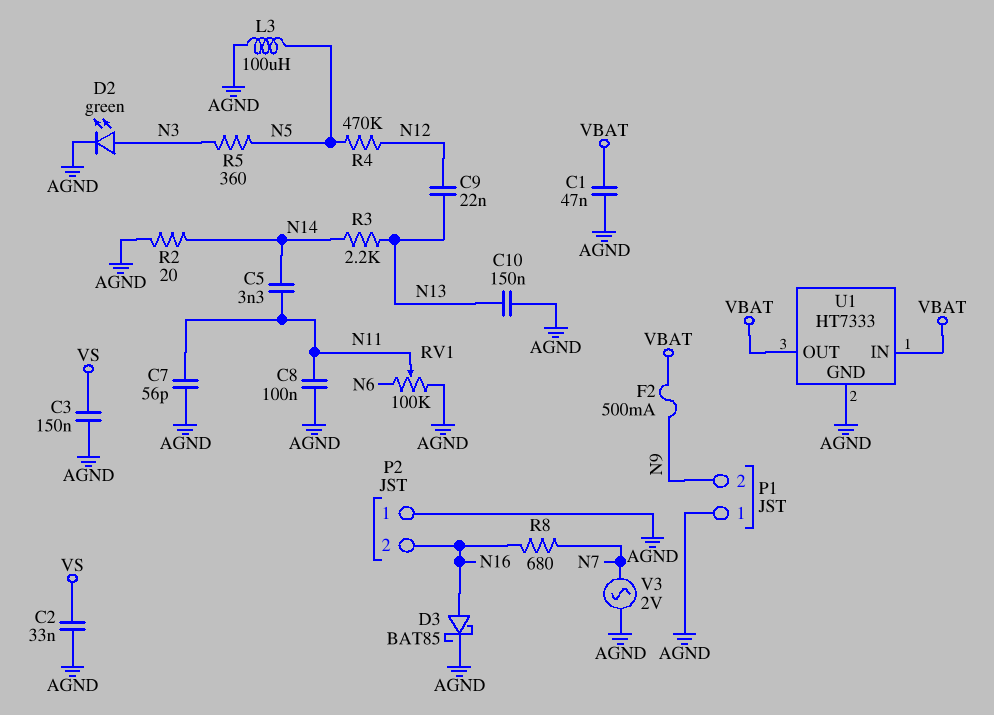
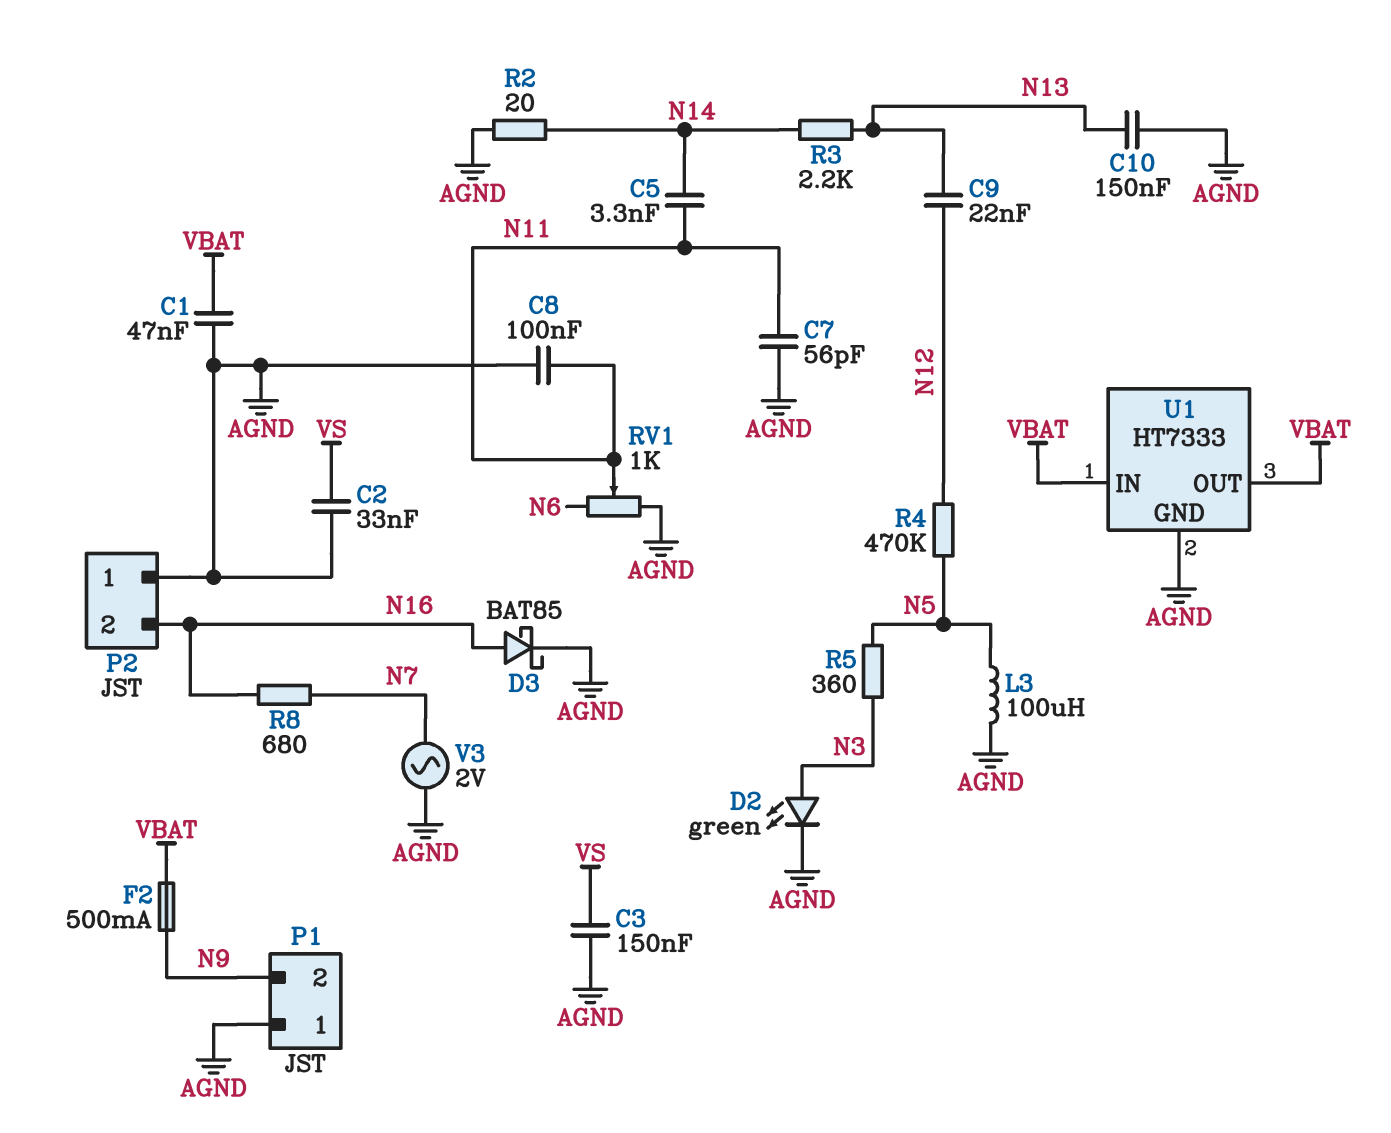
RV1: 100k (AGND, N6, wiper N11) -> 1k (AGND, N6, wiper N11)

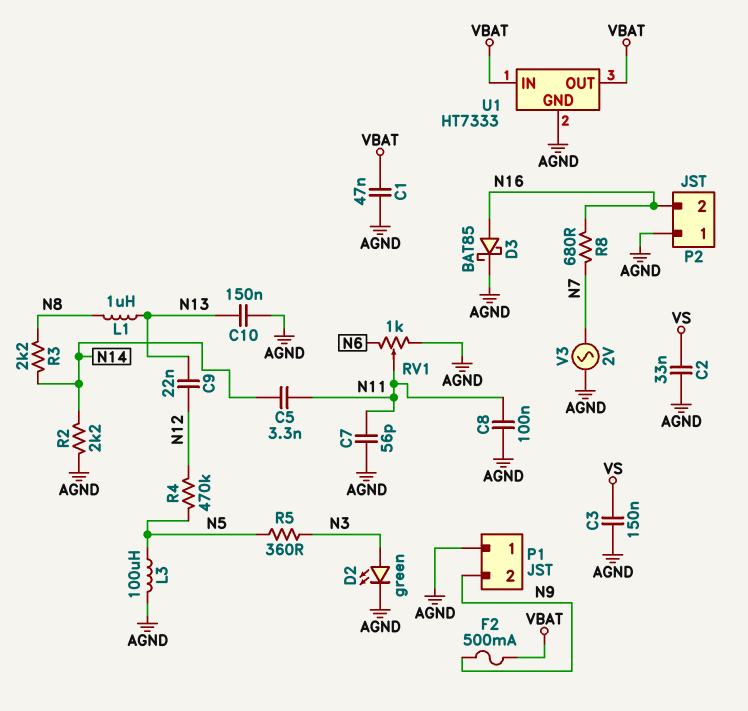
L1: none -> 1uH (N8, N13)
R2: 20 (AGND, N14) -> 2.2k (AGND, N14)
R3: 2.2k (N13, N14) -> 2.2k (N8, N14)

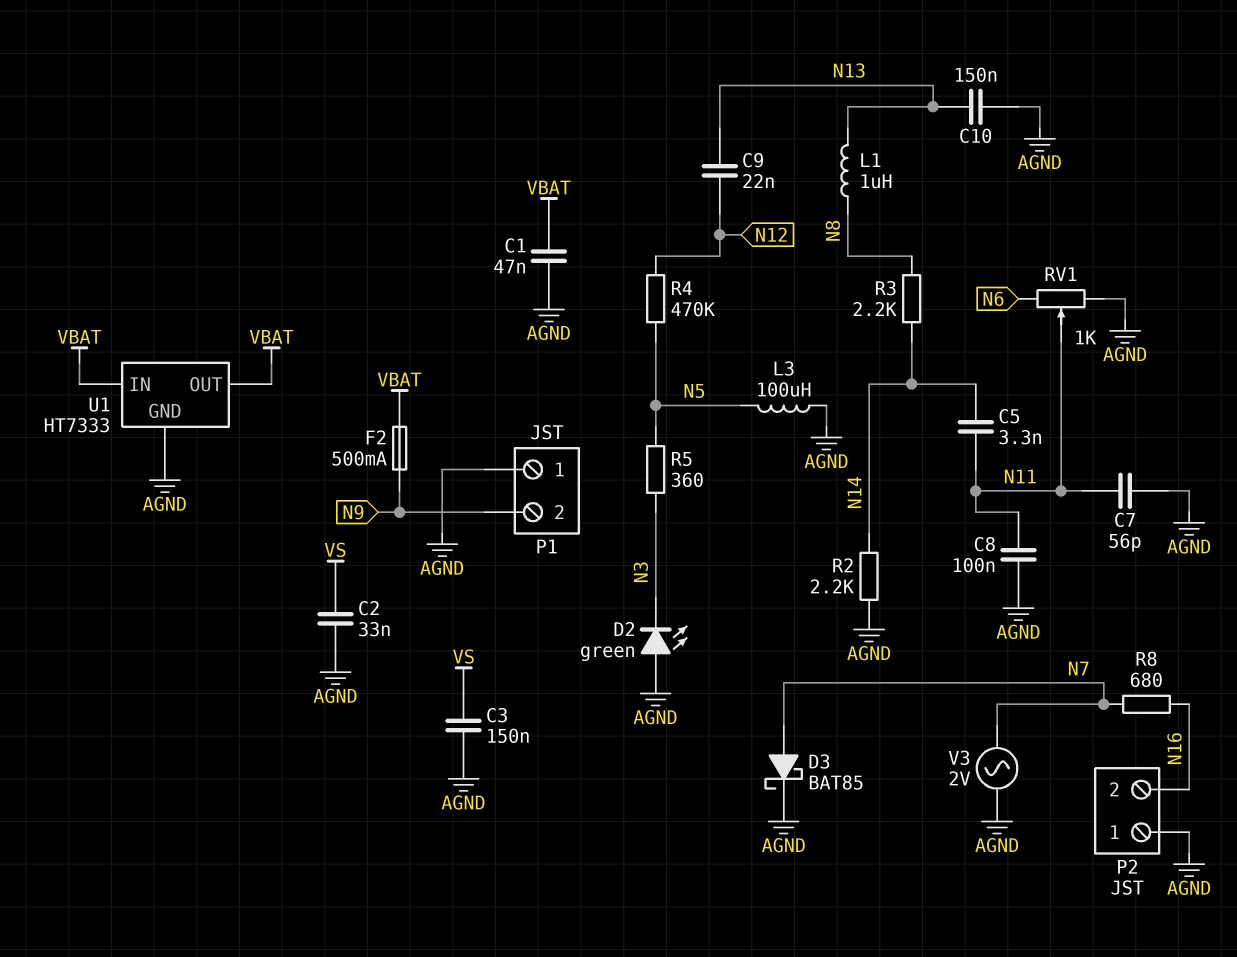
D2: LED green (A N3, K AGND) -> LED green (A AGND, K N3)
D3: schottky BAT85 (A N16, K AGND) -> schottky BAT85 (A N7, K AGND)

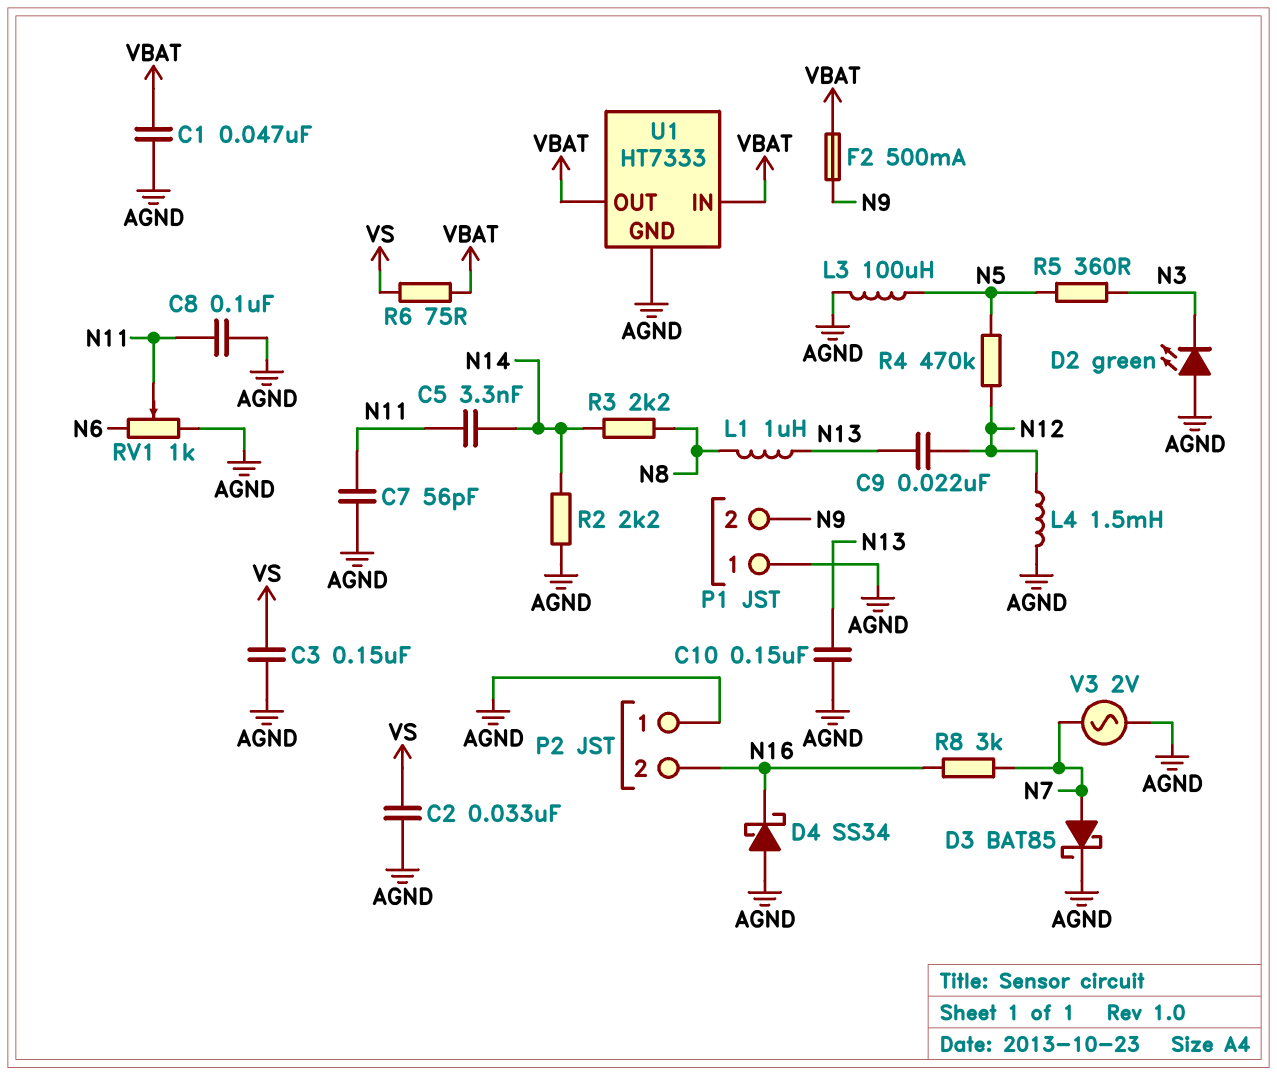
D4: none -> schottky SS34 (A AGND, K N16)
L4: none -> 1.5mH (AGND, N12)
R6: none -> 75 (VBAT, VS)
R8: 680 (N7, N16) -> 3k (N7, N16)

